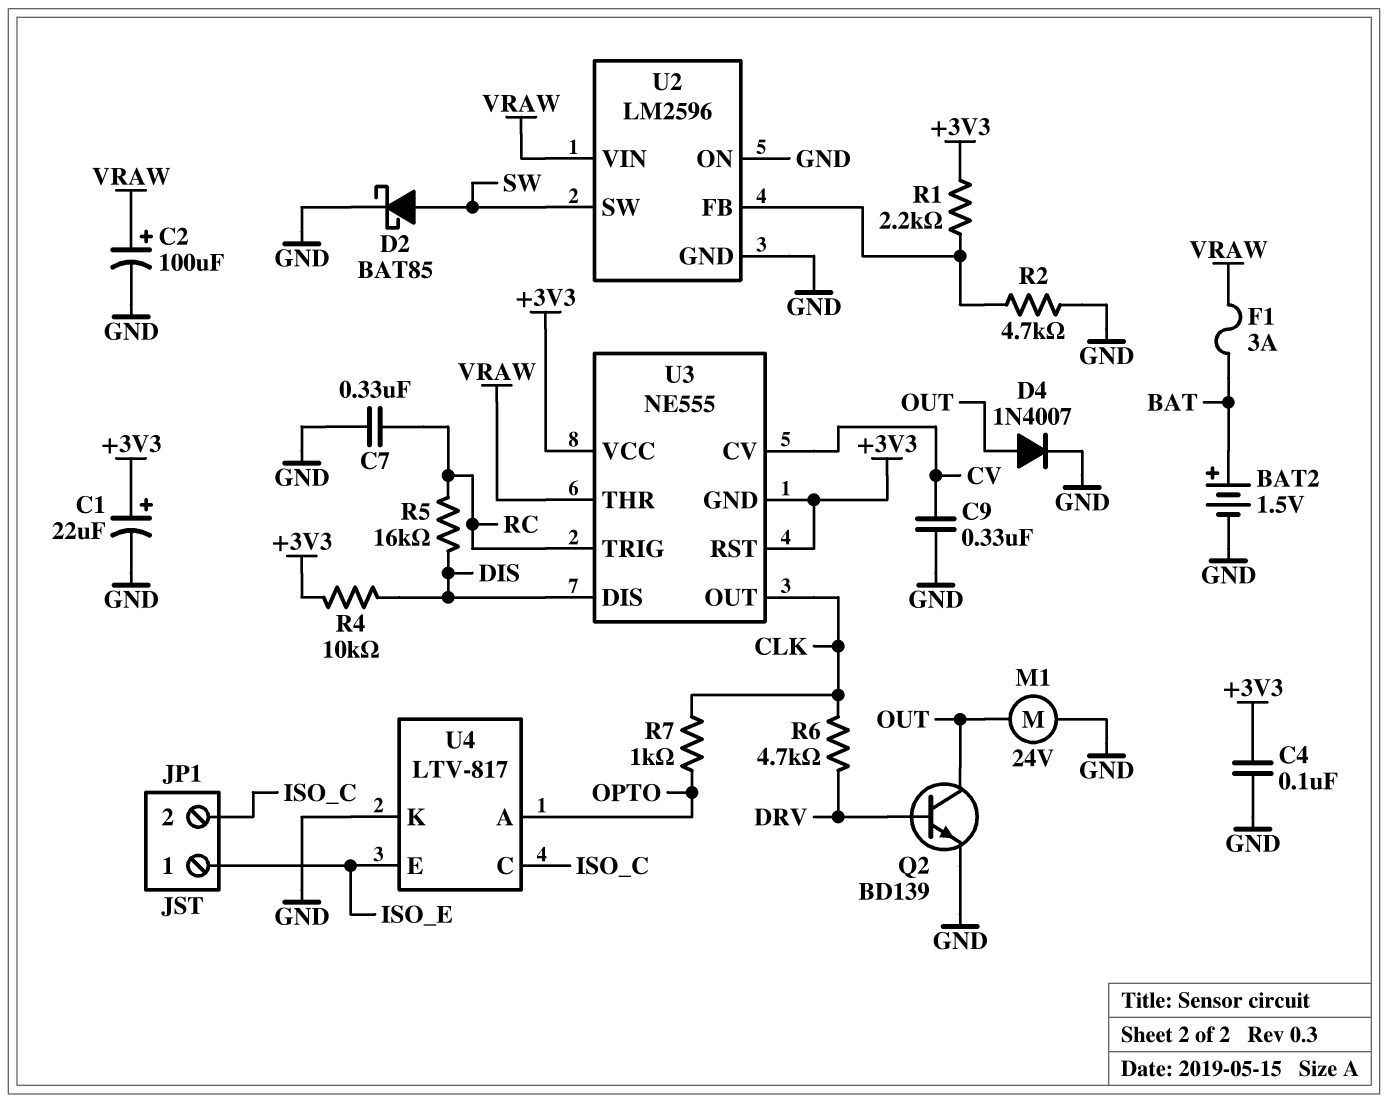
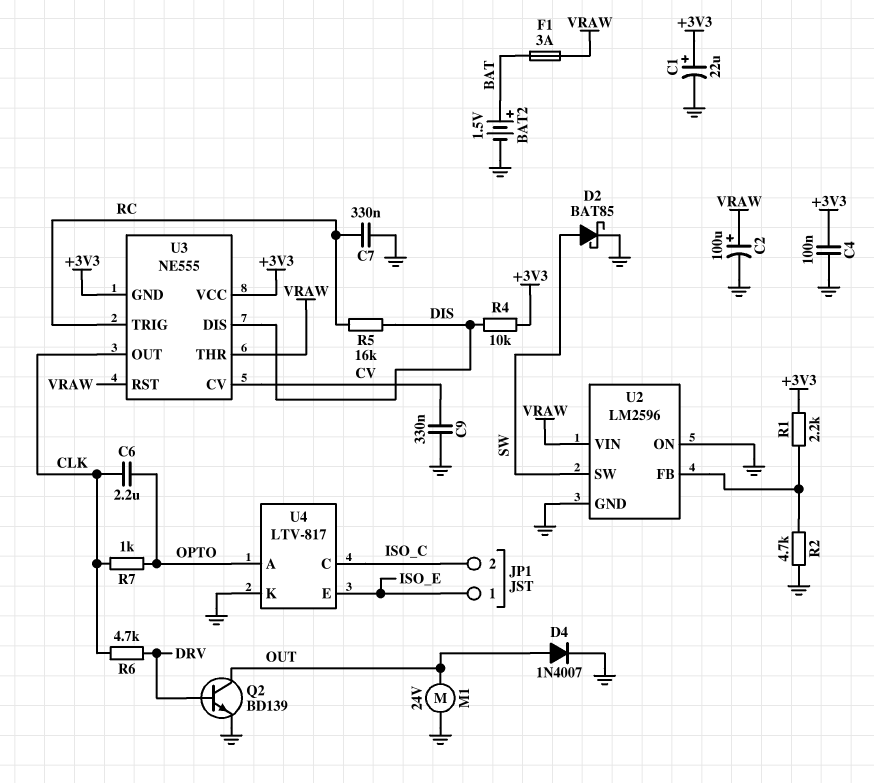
C6: none -> 2.2uF (CLK, OPTO)
U3 pin RST: +3V3 -> VRAW

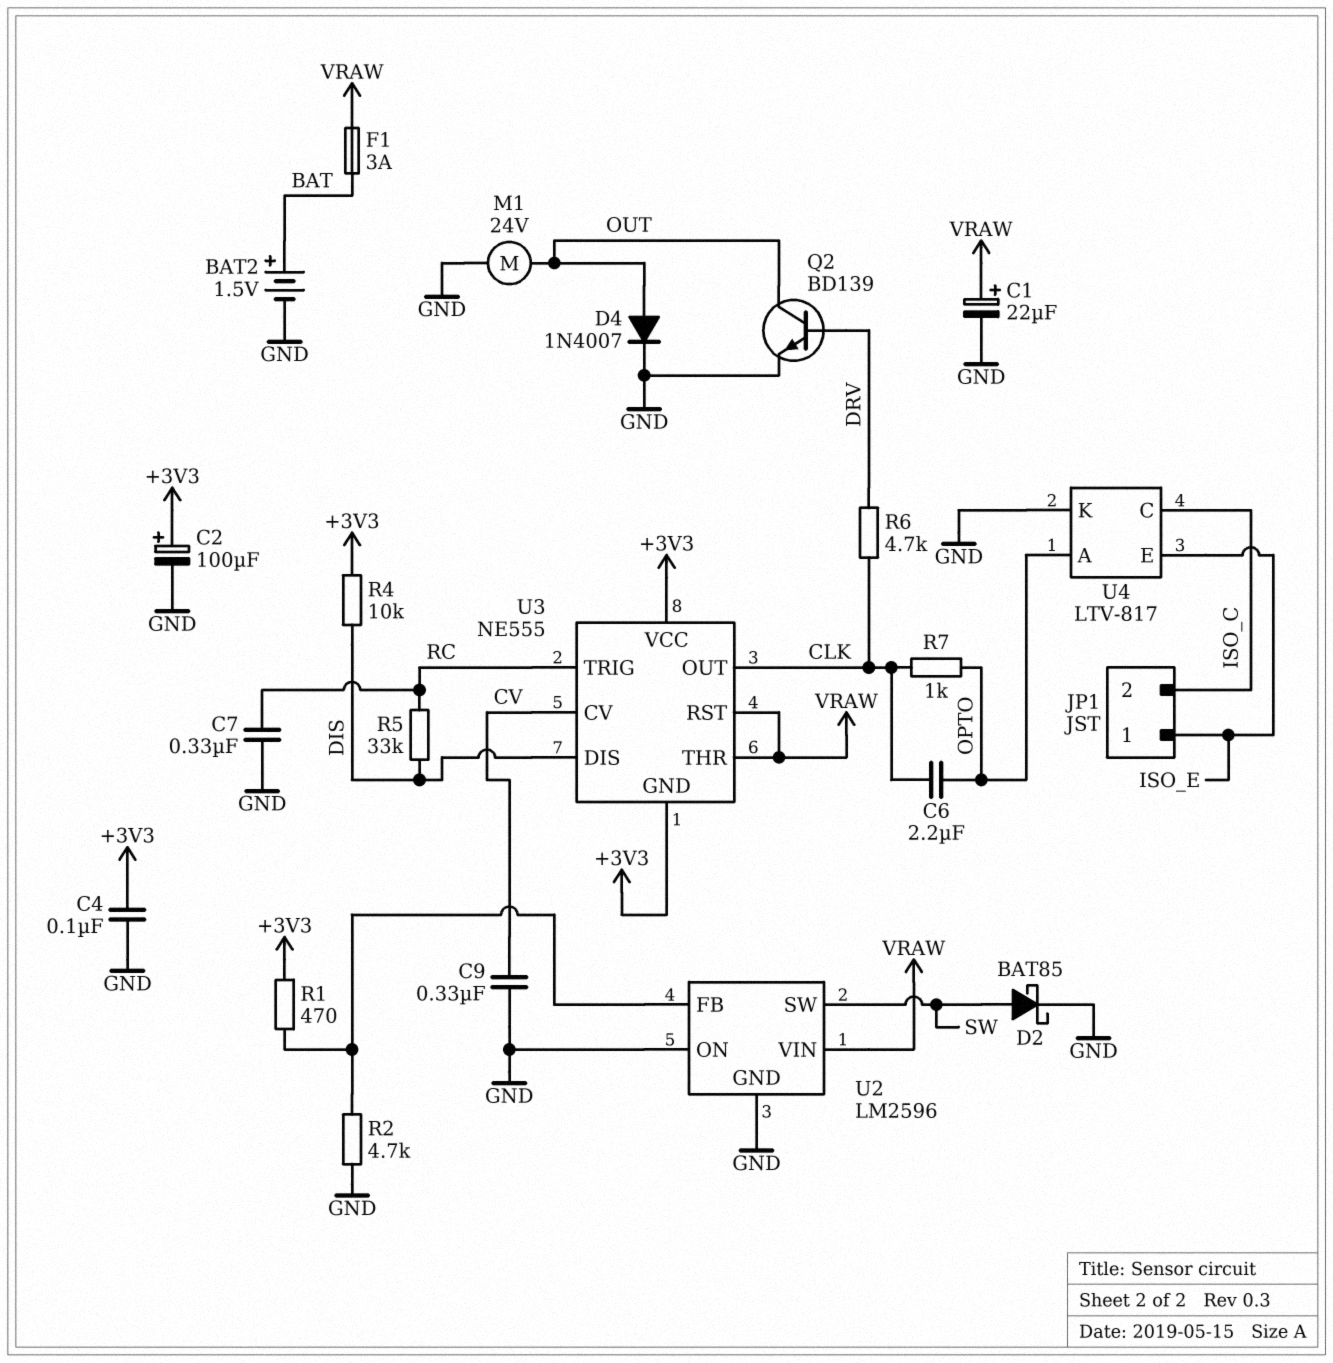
C1: 22uF (plus +3V3, minus GND) -> 22uF (plus VRAW, minus GND)
C2: 100uF (plus VRAW, minus GND) -> 100uF (plus +3V3, minus GND)
R1: 2.2k (+3V3, U2/FB) -> 470 (+3V3, U2/FB)
R5: 16k (DIS, RC) -> 33k (DIS, RC)

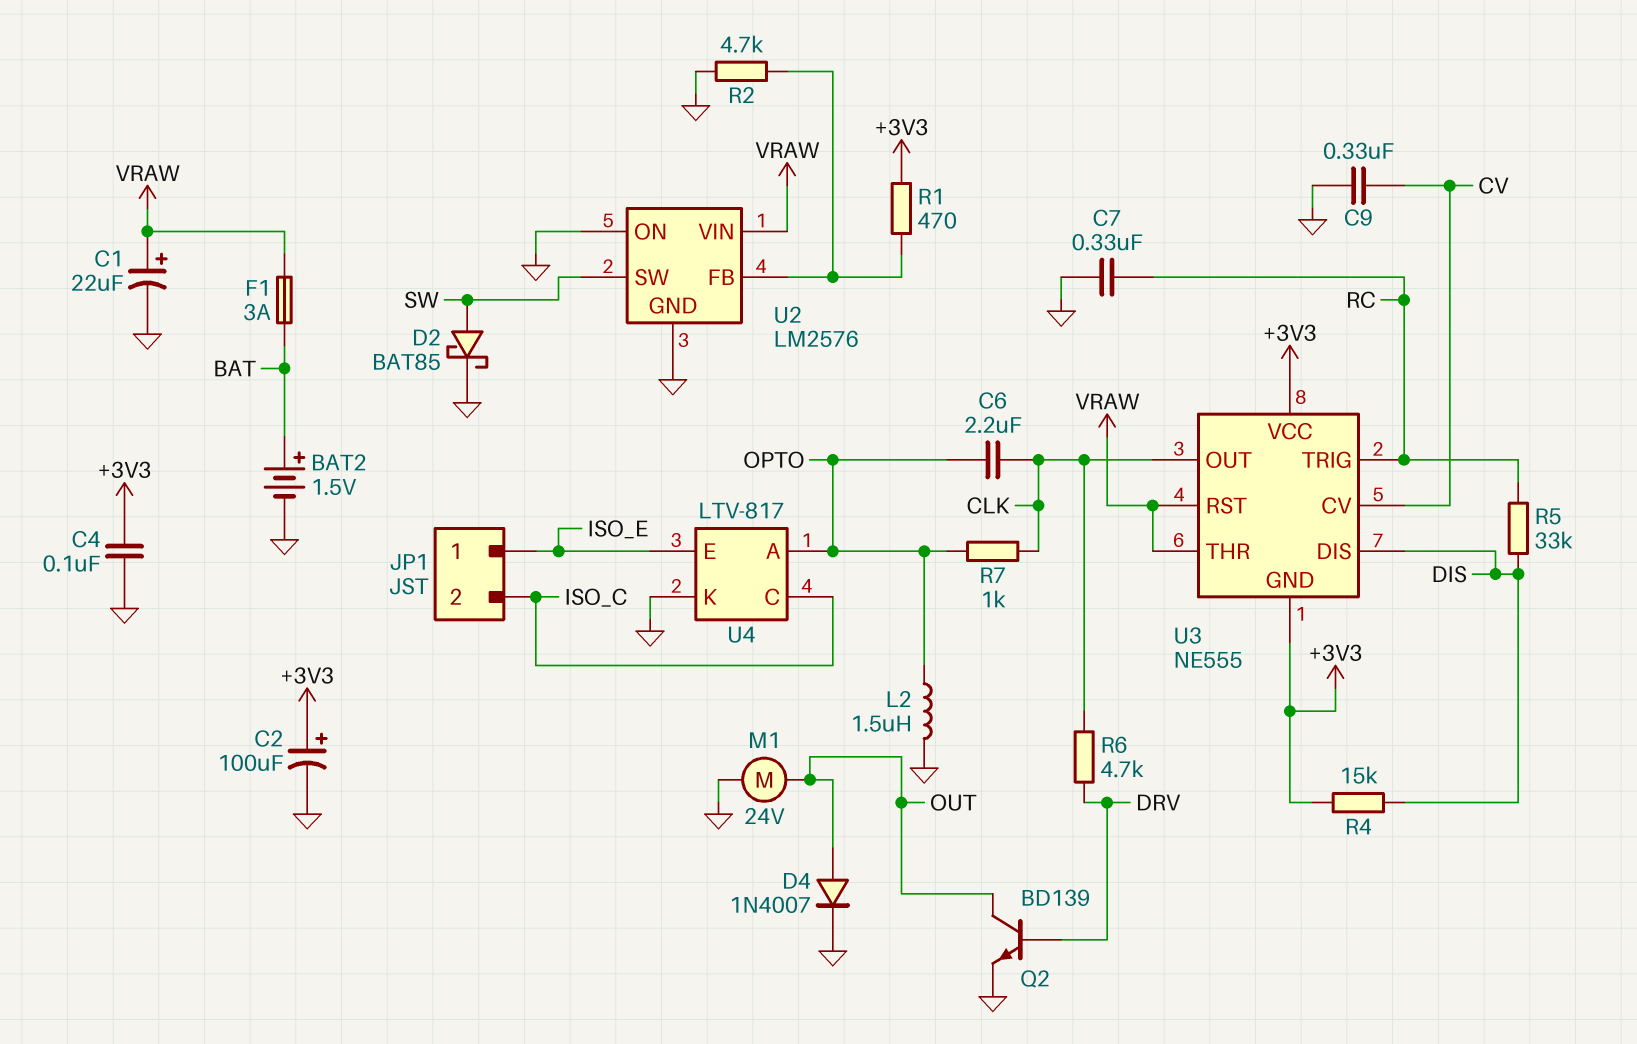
L2: none -> 1.5uH (GND, OPTO)
R4: 10k (+3V3, DIS) -> 15k (+3V3, DIS)
U2: LM2596 -> LM2576

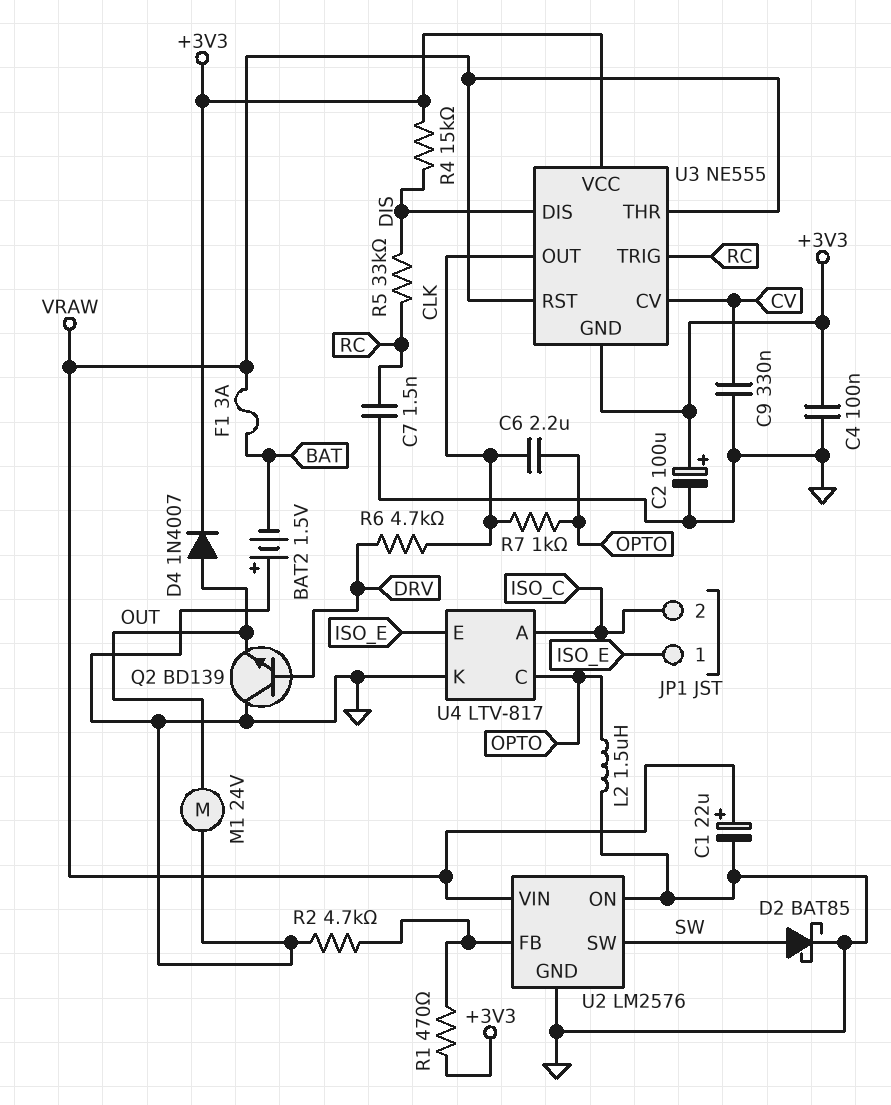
BAT2: 1.5V (plus BAT, minus GND) -> 1.5V (plus GND, minus BAT)
C7: 330nF (GND, RC) -> 1.5nF (GND, RC)
D4: diode 1N4007 (A OUT, K GND) -> diode 1N4007 (A OUT, K +3V3)
Q2: NPN BD139 (B DRV, C OUT, E GND) -> NPN BD139 (B DRV, C GND, E OUT)
U4 pin A: OPTO -> ISO_C
U4 pin C: ISO_C -> OPTO

